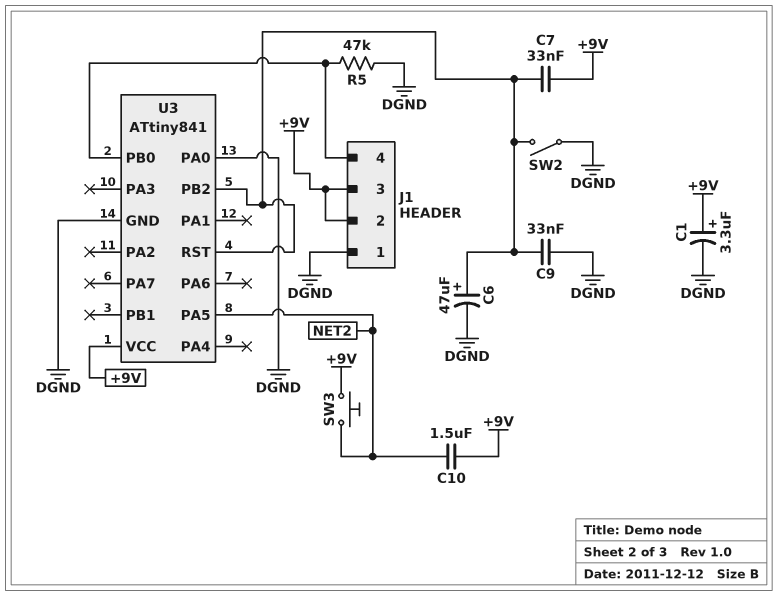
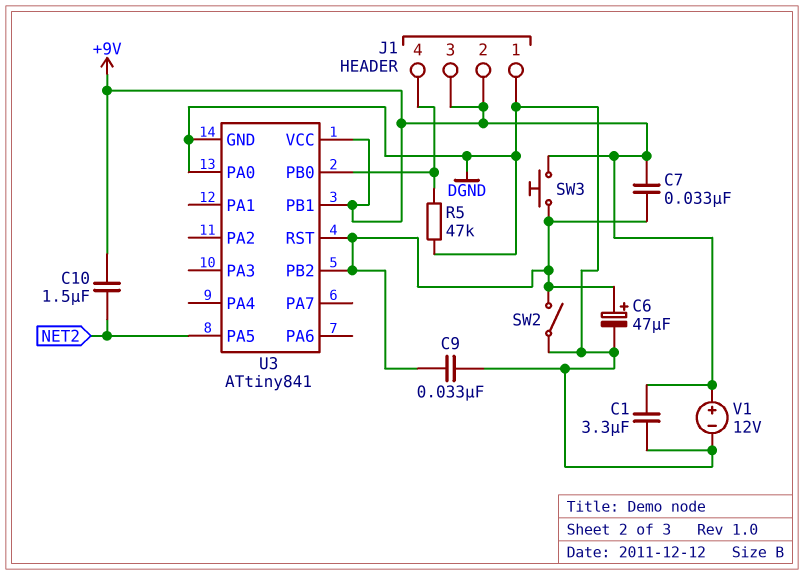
C1: 3.3uF (plus +9V, minus DGND) -> 3.3uF (+9V, DGND)
SW3: button (+9V, NET2) -> button (+9V, U3/PB2)
U3 pin PB1: none -> +9V
V1: none -> 12V (plus +9V, minus DGND)

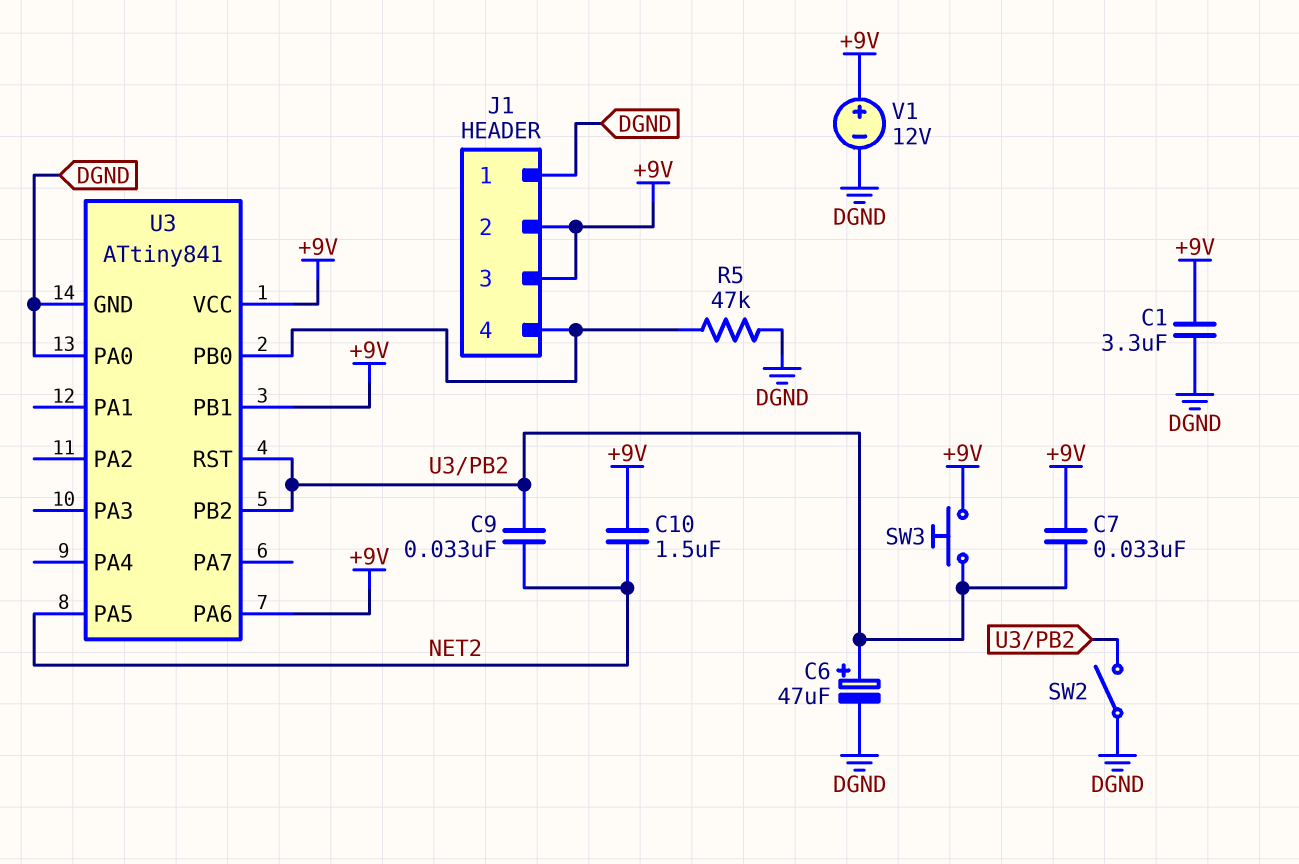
C9: 33nF (DGND, U3/PB2) -> 33nF (NET2, U3/PB2)
U3 pin PA6: none -> +9V

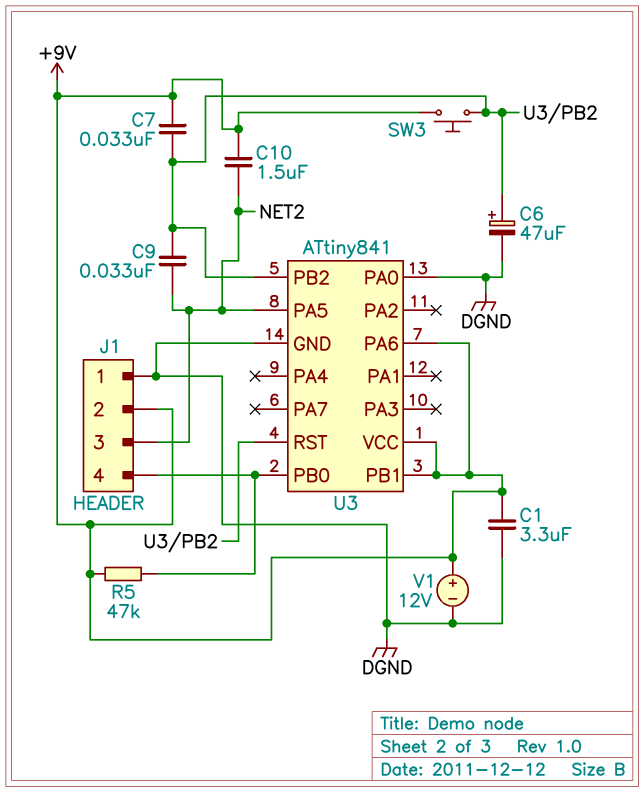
J1 pin 3: +9V -> NET2
R5: 47k (DGND, J1/4) -> 47k (+9V, J1/4)
SW2: switch (DGND, U3/PB2) -> none

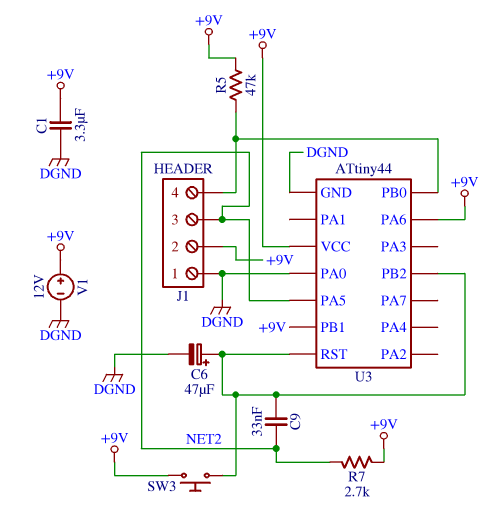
C7: 33nF (+9V, U3/PB2) -> none
C10: 1.5uF (+9V, NET2) -> none
R7: none -> 2.7k (+9V, NET2)
U3: ATtiny841 -> ATtiny44

